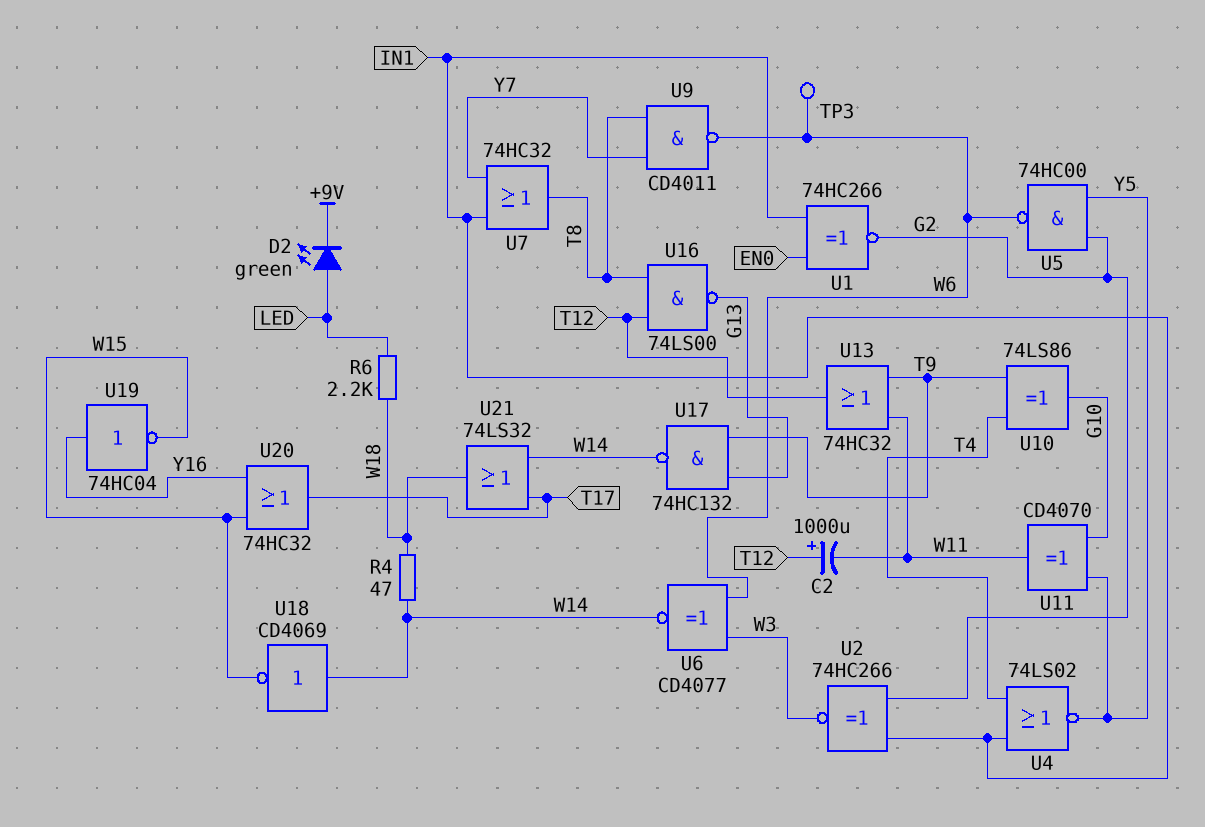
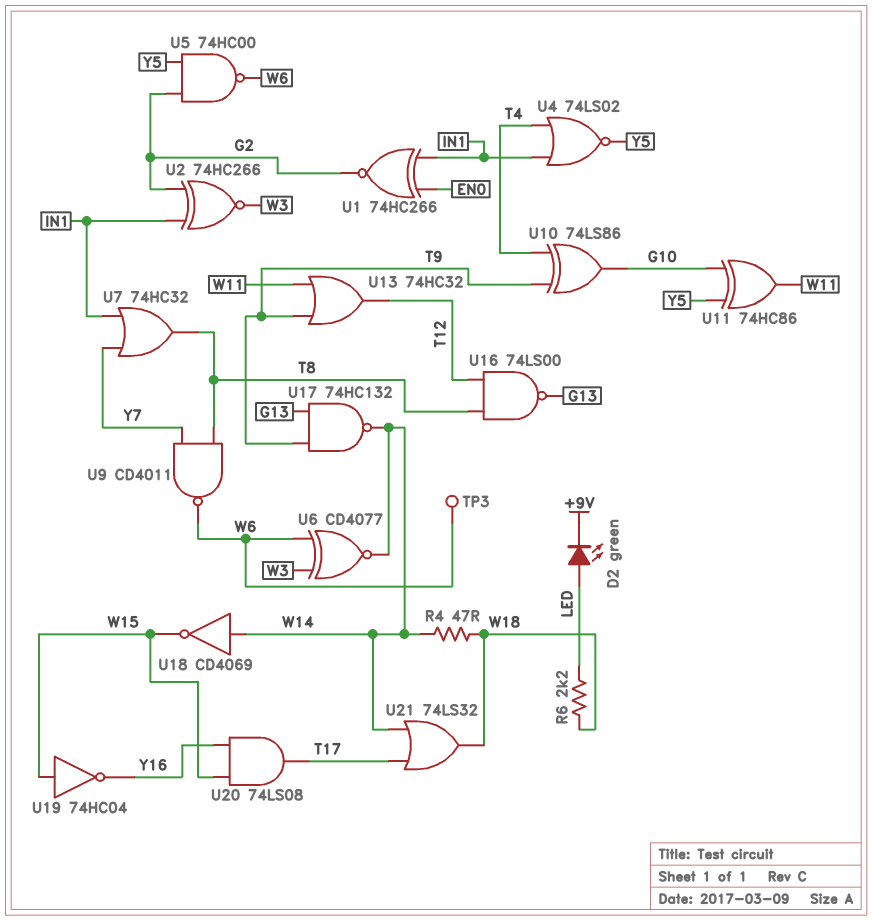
C2: 1000uF (plus T12, minus W11) -> none
U11: XOR CD4070 (in G10, in Y5, out W11) -> XOR 74HC86 (in G10, in Y5, out W11)
U19: NOT 74HC04 (in Y16, out W15) -> NOT 74HC04 (in W15, out Y16)
U20: OR 74HC32 (in W15, in Y16, out T17) -> AND 74LS08 (in W15, in Y16, out T17)

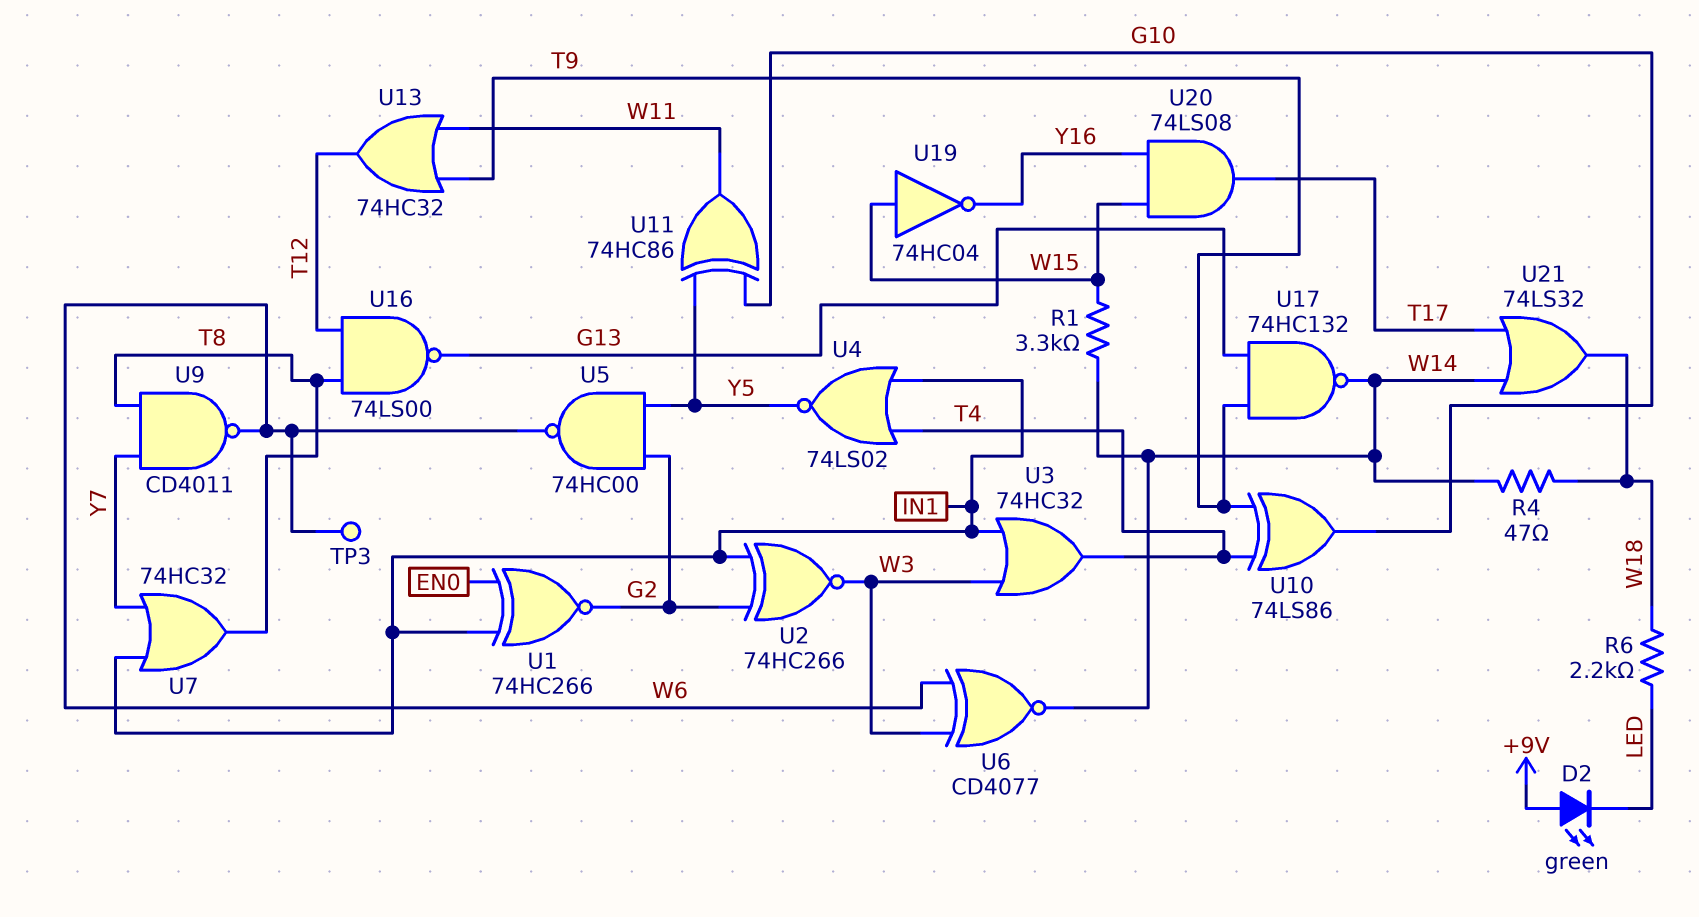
D2: LED green (A LED, K +9V) -> LED green (A +9V, K LED)
R1: none -> 3.3k (W14, W15)
U3: none -> OR 74HC32 (in IN1, in W3, out T4)
U18: NOT CD4069 (in W14, out W15) -> none

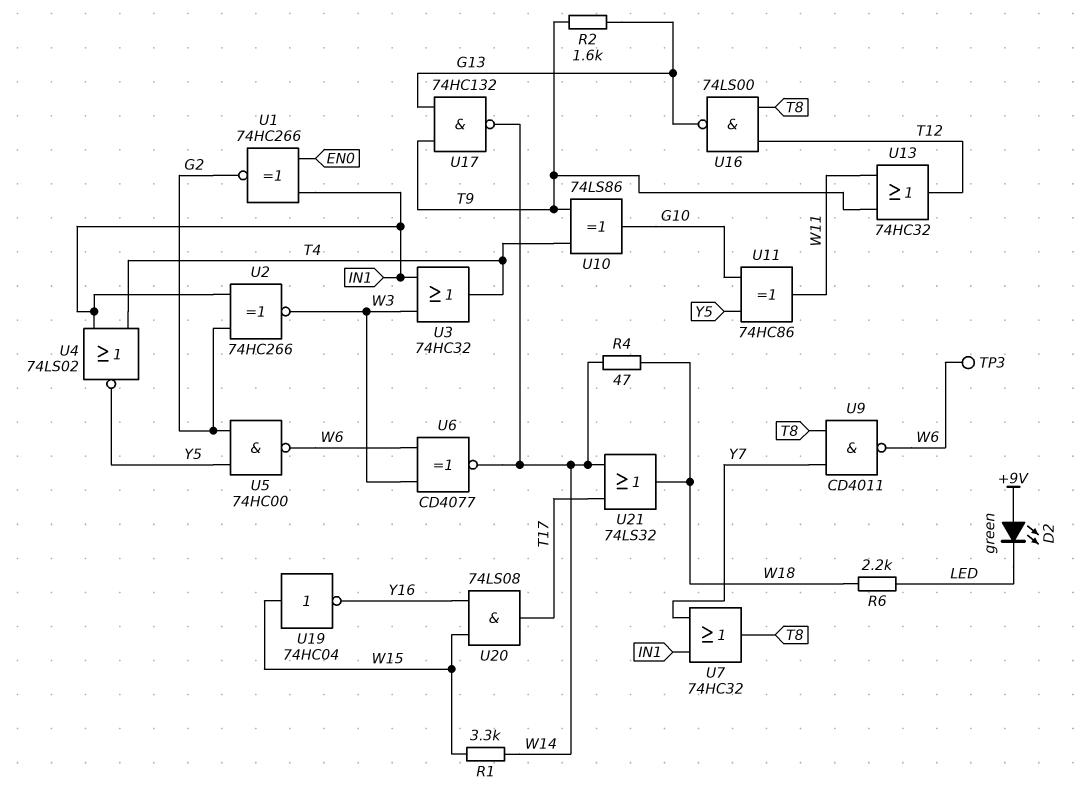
R2: none -> 1.6k (G13, T9)

